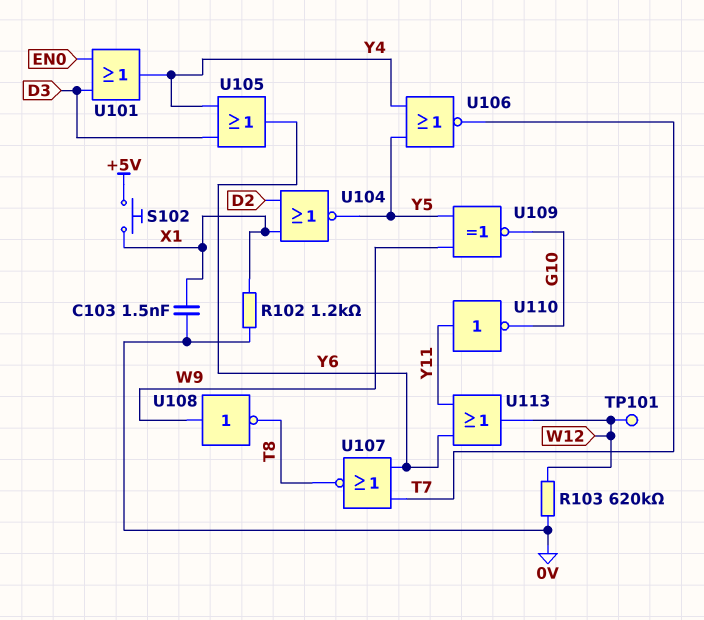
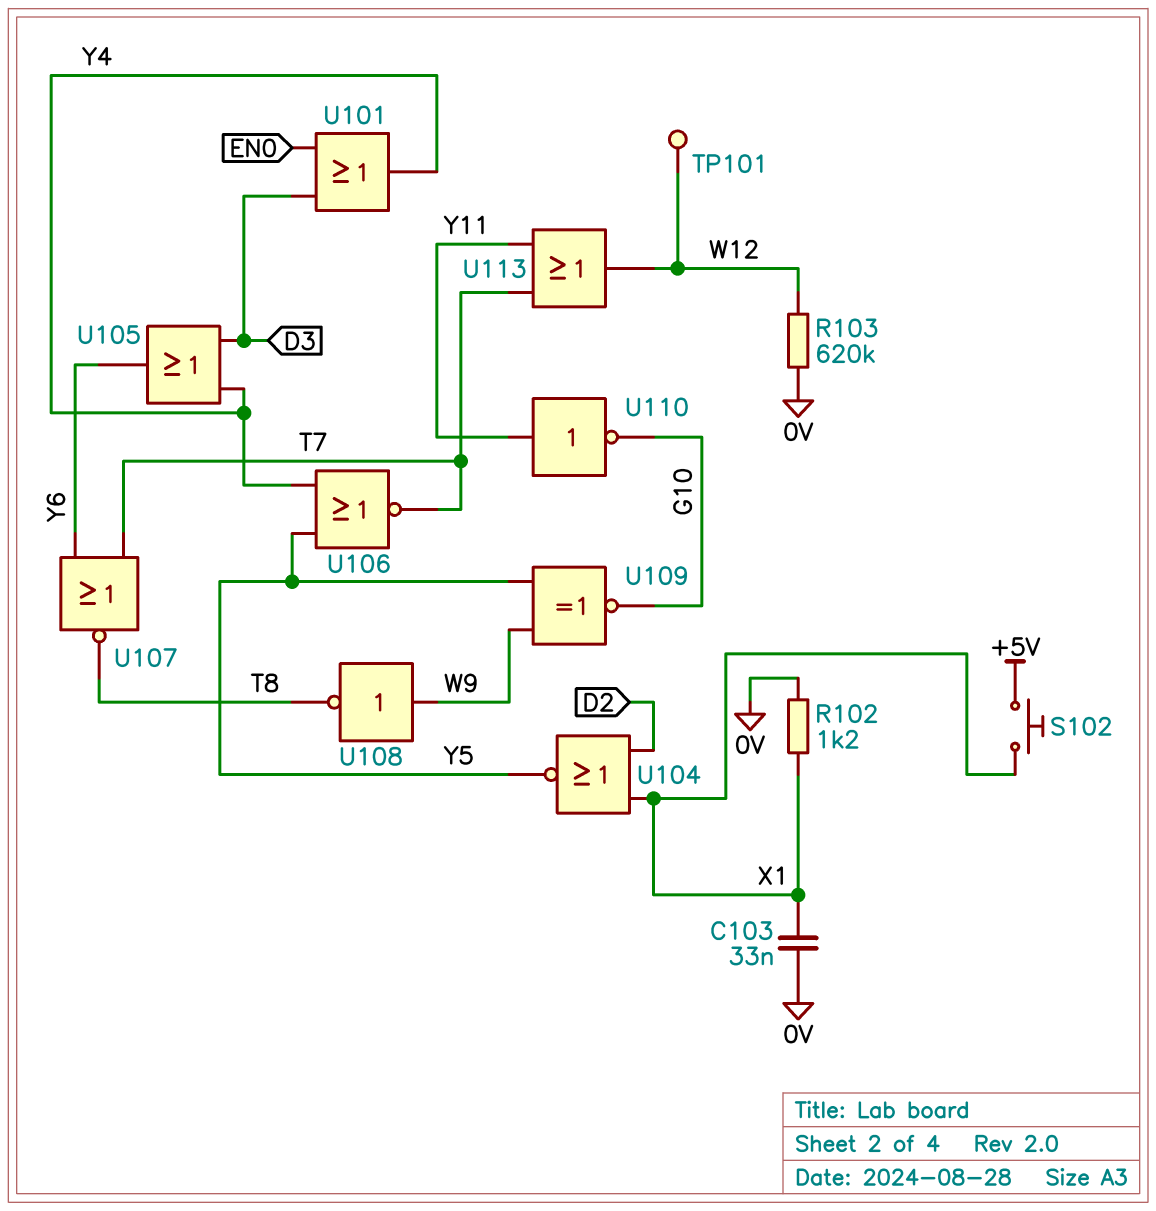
C103: 1.5nF (0V, X1) -> 33nF (0V, X1)
U113: OR (in Y6, in Y11, out W12) -> OR (in T7, in Y11, out W12)

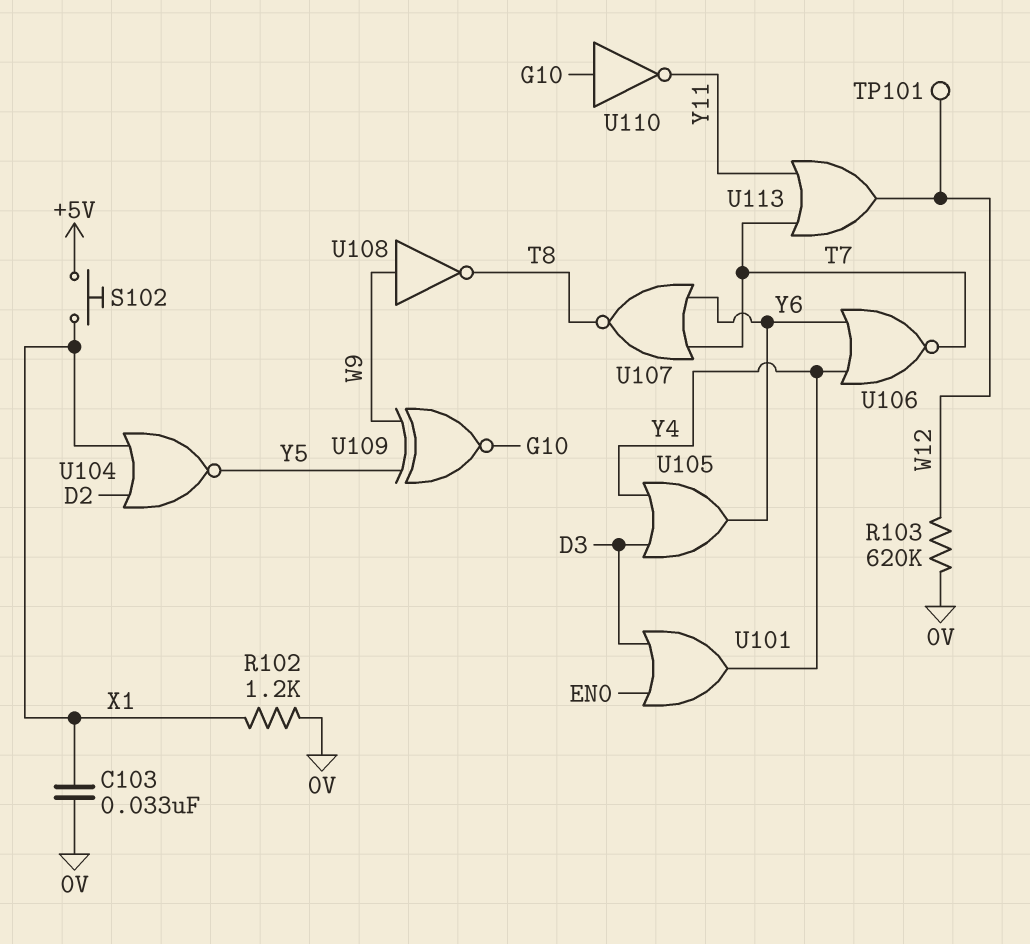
U106: NOR (in Y4, in Y5, out T7) -> NOR (in Y4, in Y6, out T7)
U110: NOT (in Y11, out G10) -> NOT (in G10, out Y11)

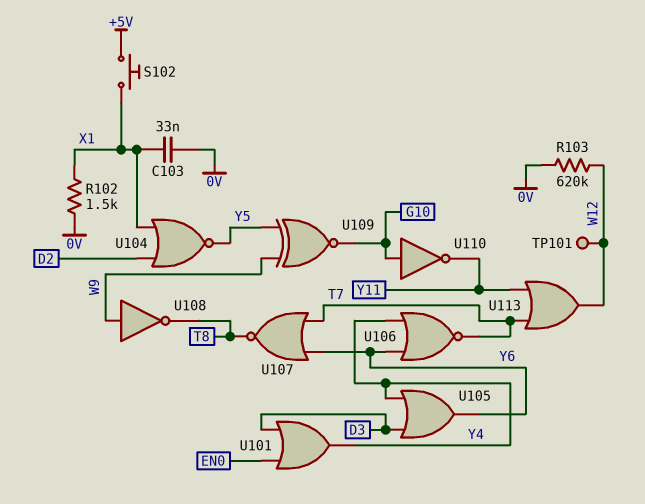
R102: 1.2k (0V, X1) -> 1.5k (0V, X1)

